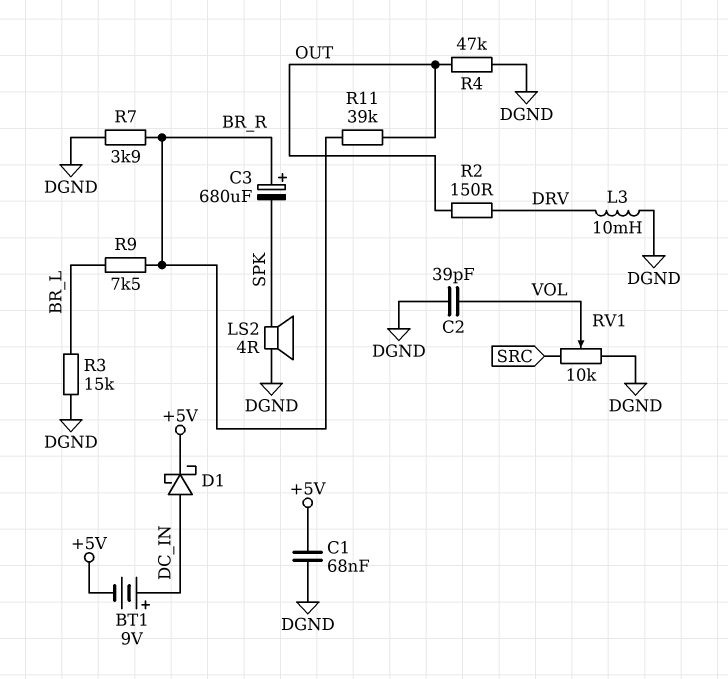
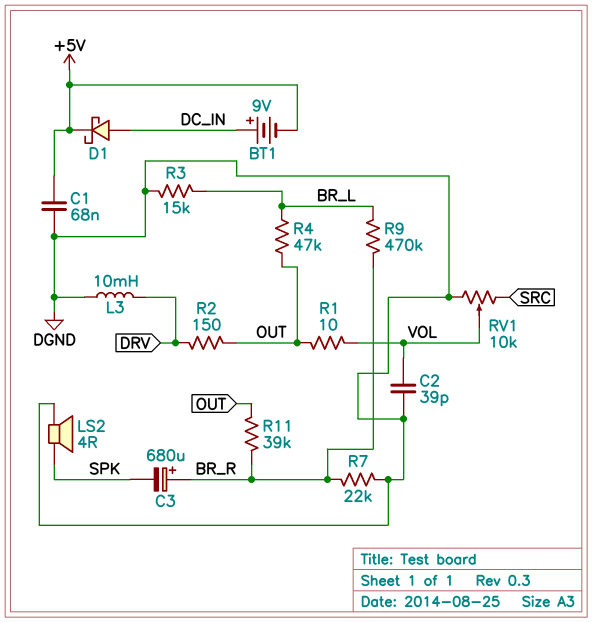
R1: none -> 10 (OUT, VOL)
R4: 47k (DGND, OUT) -> 47k (BR_L, OUT)
R7: 3.9k (BR_R, DGND) -> 22k (BR_R, DGND)
R9: 7.5k (BR_L, BR_R) -> 470k (BR_L, BR_R)

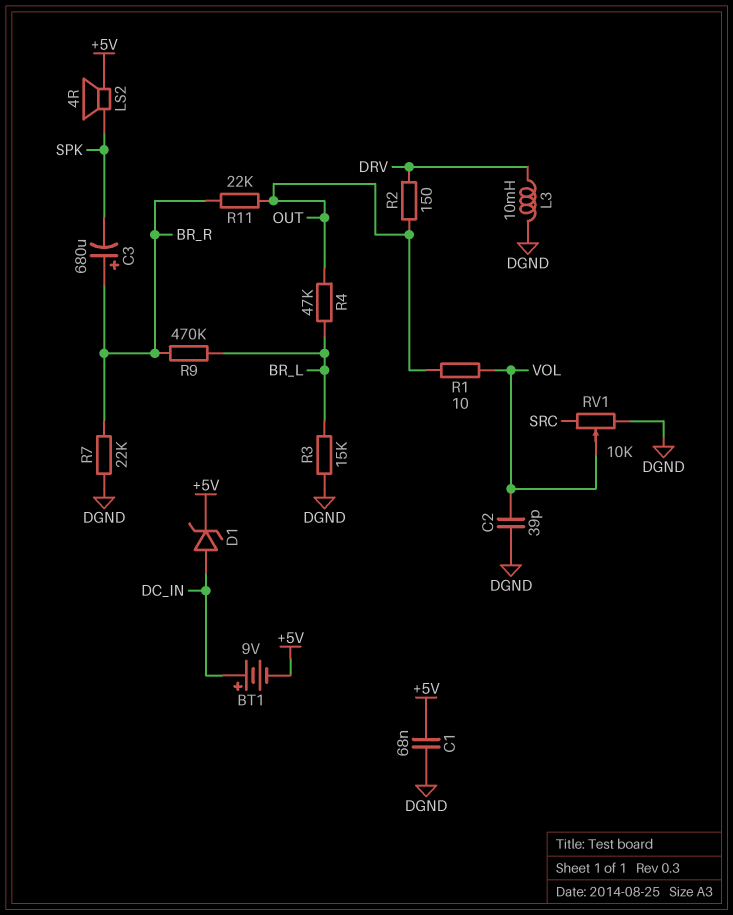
D1: schottky (A DC_IN, K +5V) -> zener (A DC_IN, K +5V)
LS2: speaker 4R (DGND, SPK) -> speaker 4R (+5V, SPK)
R11: 39k (BR_R, OUT) -> 22k (BR_R, OUT)

